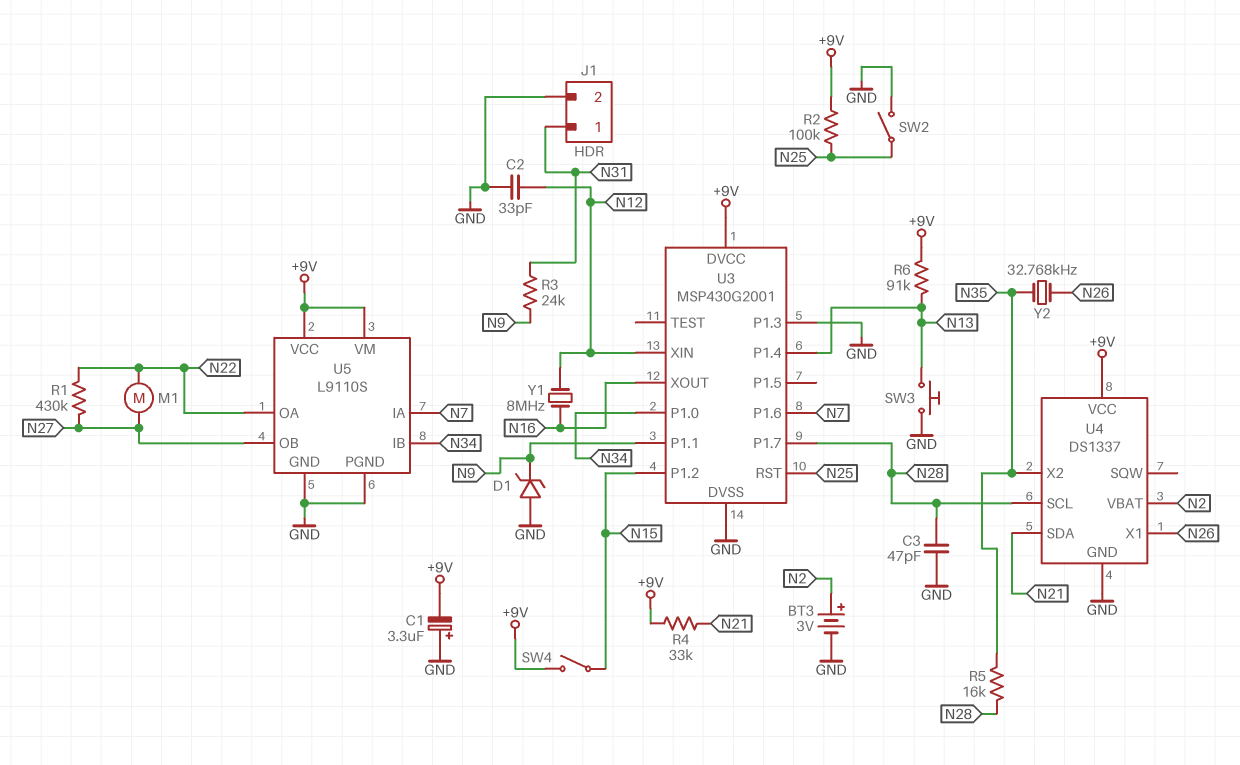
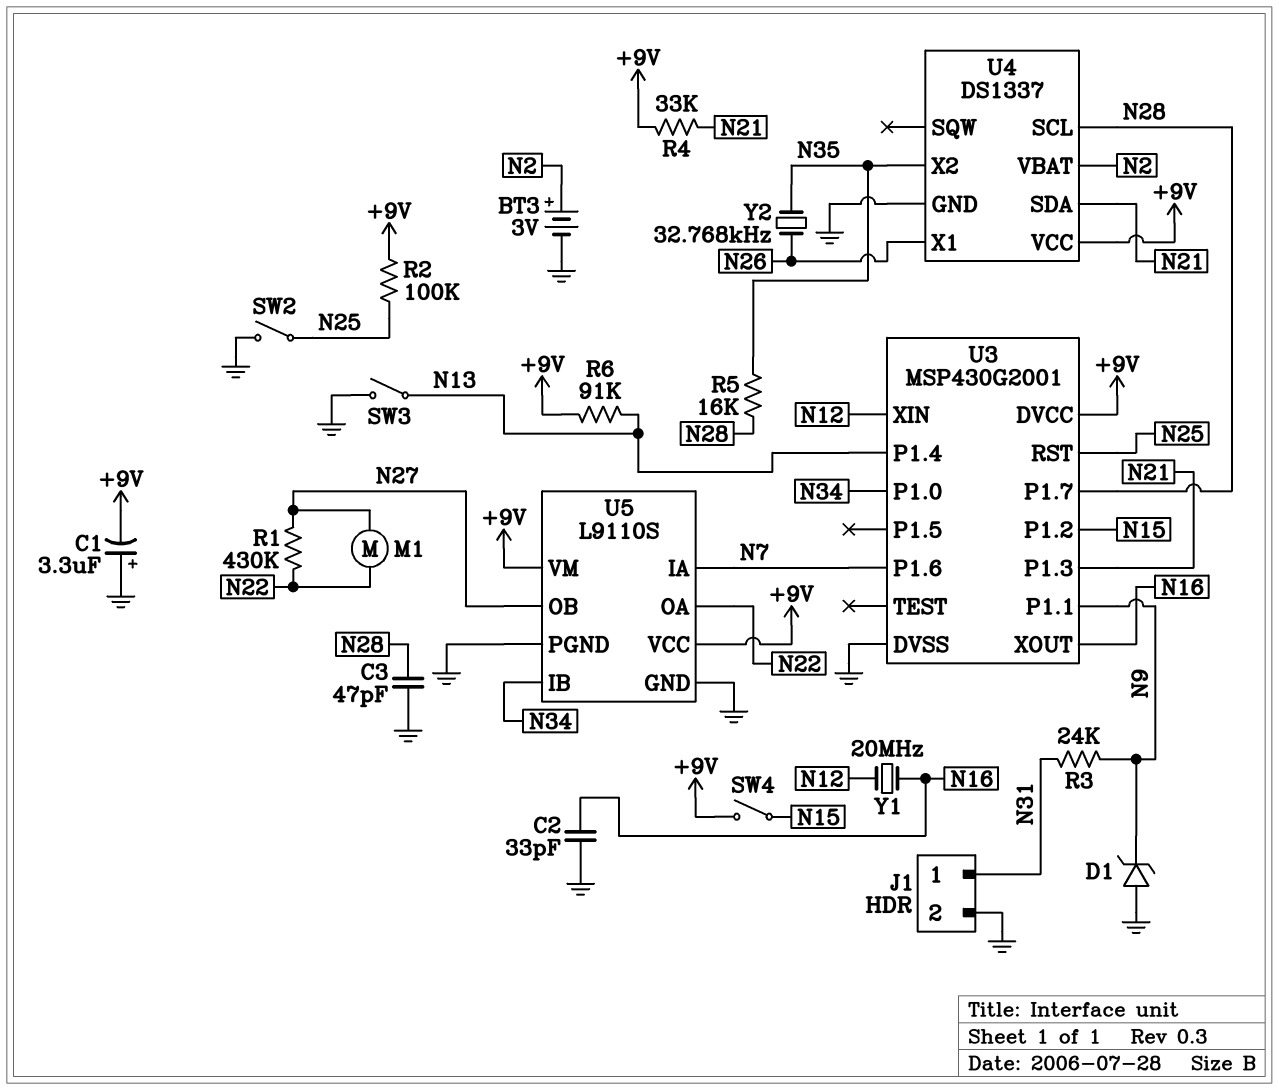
C2: 33pF (GND, N12) -> 33pF (GND, N16)
SW3: button (GND, N13) -> switch (GND, N13)
U3 pin P1.3: GND -> N21
Y1: 8MHz (N12, N16) -> 20MHz (N12, N16)

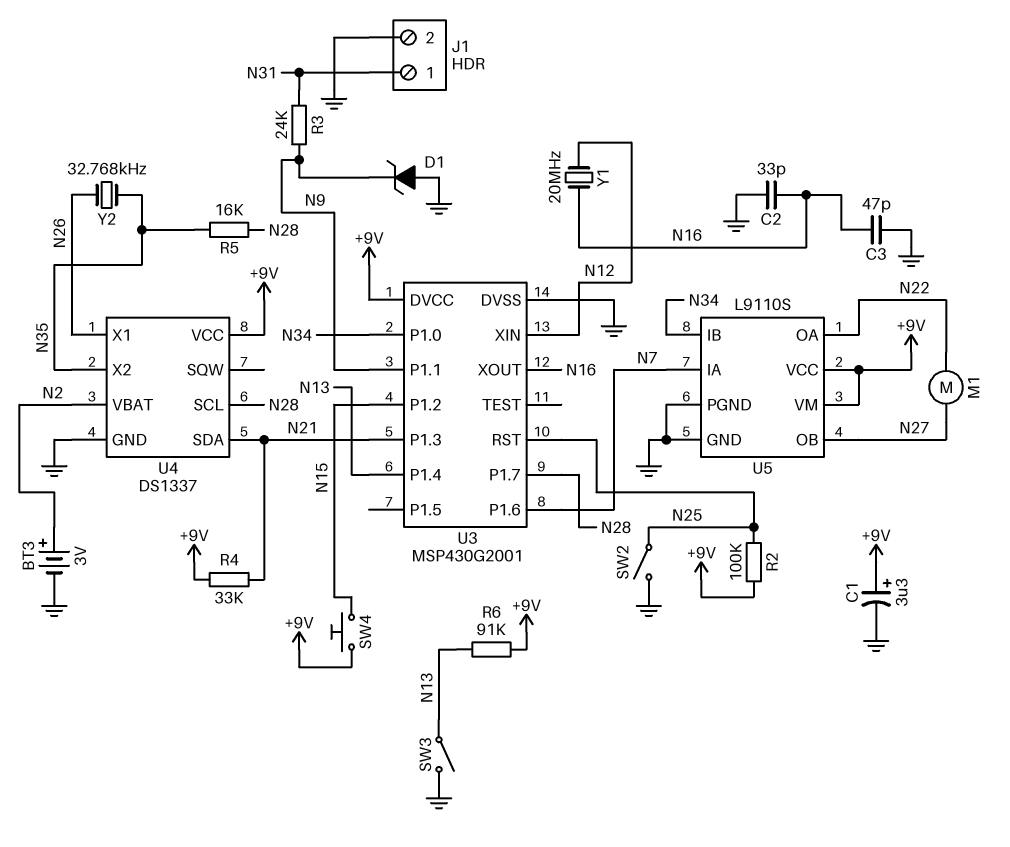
C1: 3.3uF (plus GND, minus +9V) -> 3.3uF (plus +9V, minus GND)
C3: 47pF (GND, N28) -> 47pF (GND, N16)
R1: 430k (N22, N27) -> none
SW4: switch (+9V, N15) -> button (+9V, N15)

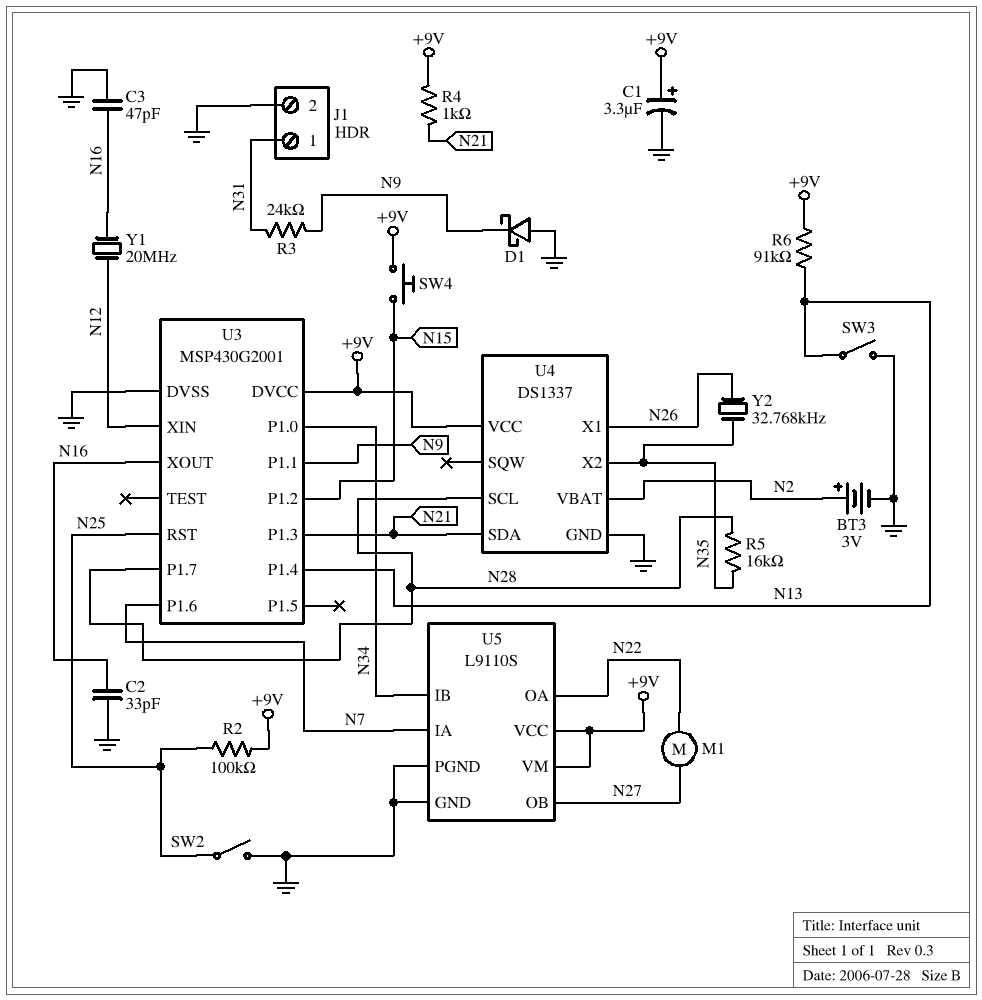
D1: zener (A GND, K N9) -> schottky (A GND, K N9)
R4: 33k (+9V, N21) -> 1k (+9V, N21)

